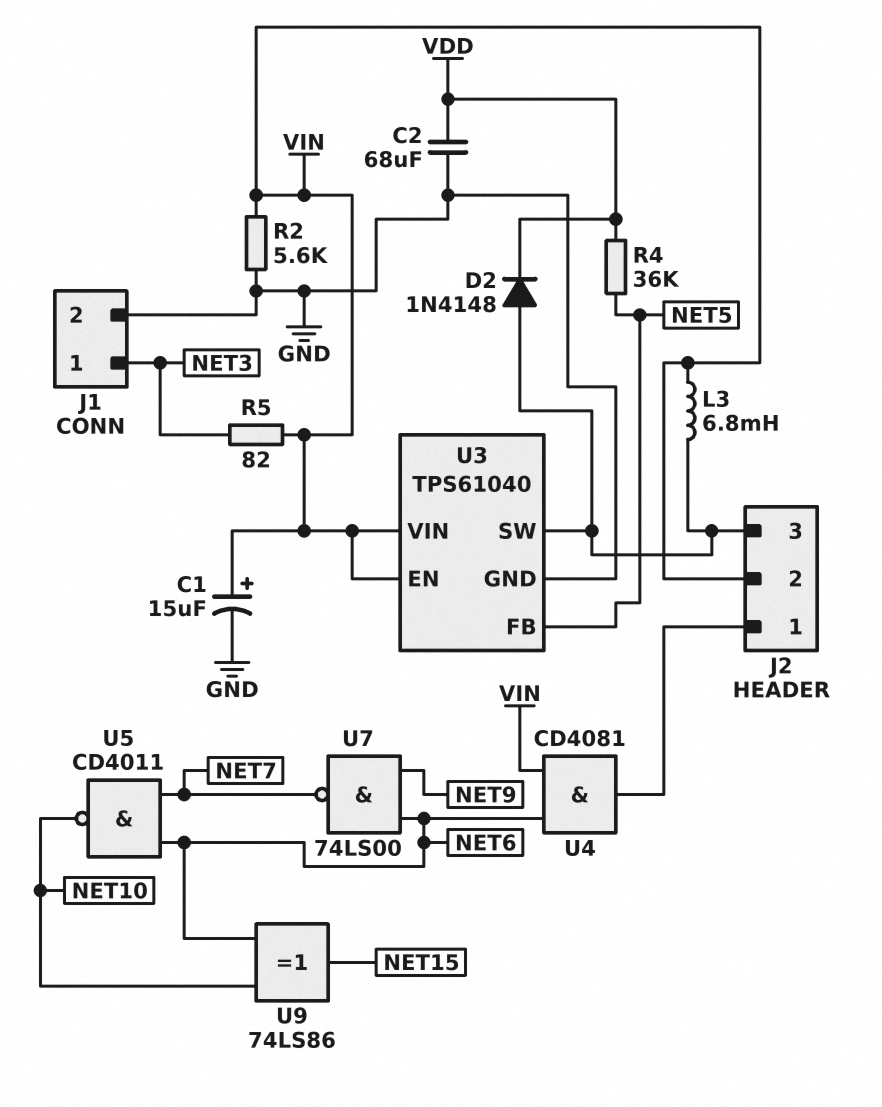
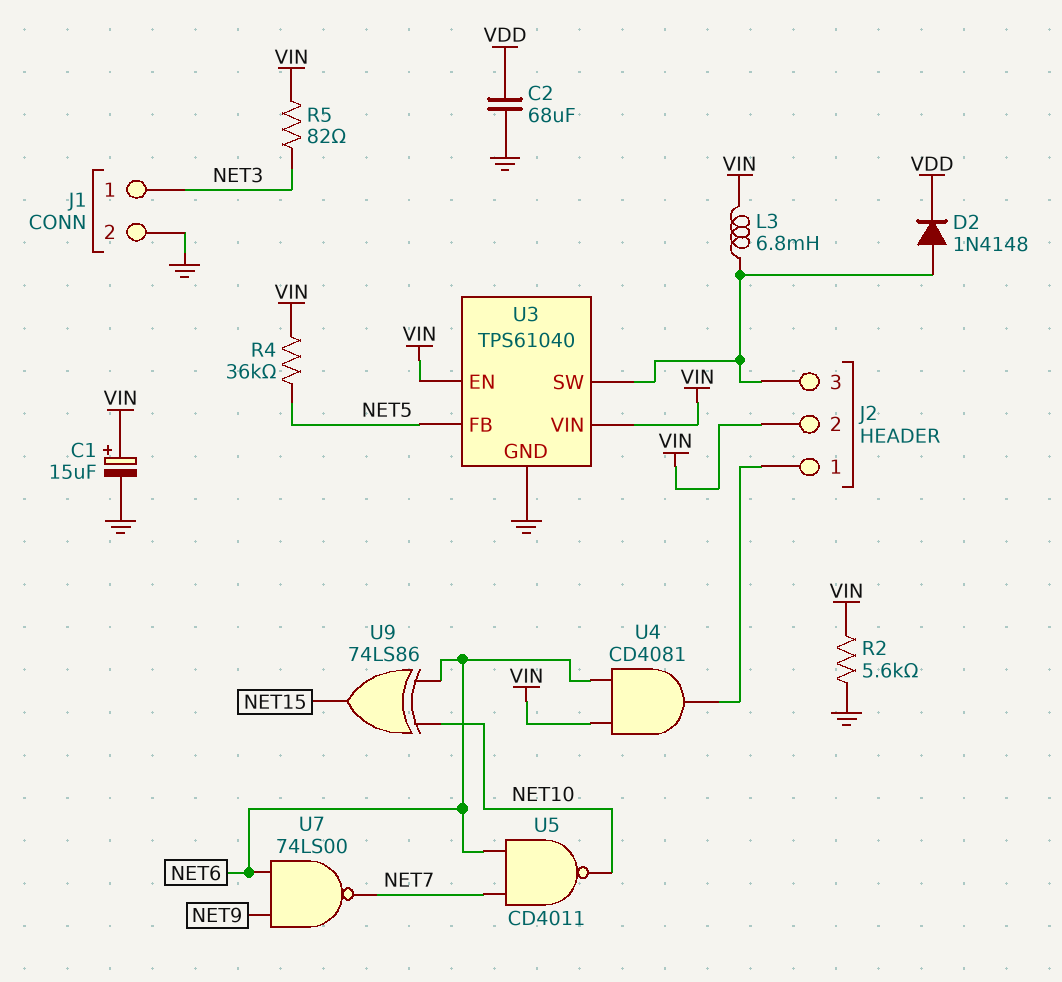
R4: 36k (NET5, VDD) -> 36k (NET5, VIN)

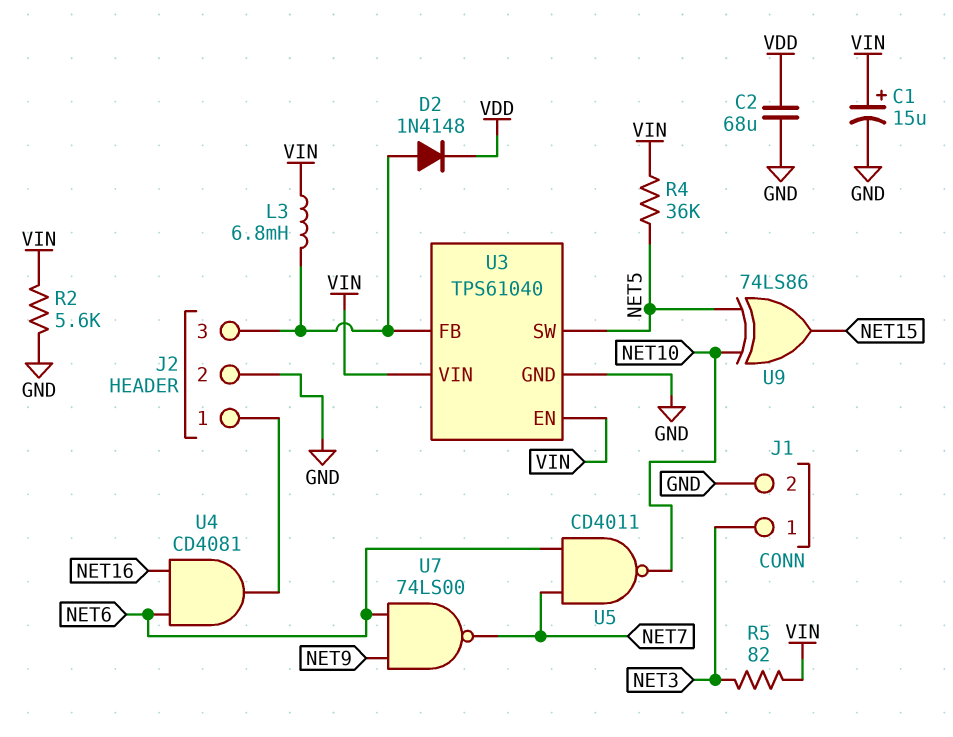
J2 pin 2: VIN -> GND
U3 pin FB: NET5 -> J2/3
U3 pin SW: J2/3 -> NET5
U4: AND CD4081 (in NET6, in VIN, out J2/1) -> AND CD4081 (in NET6, in NET16, out J2/1)
U9: XOR 74LS86 (in NET6, in NET10, out NET15) -> XOR 74LS86 (in NET5, in NET10, out NET15)

